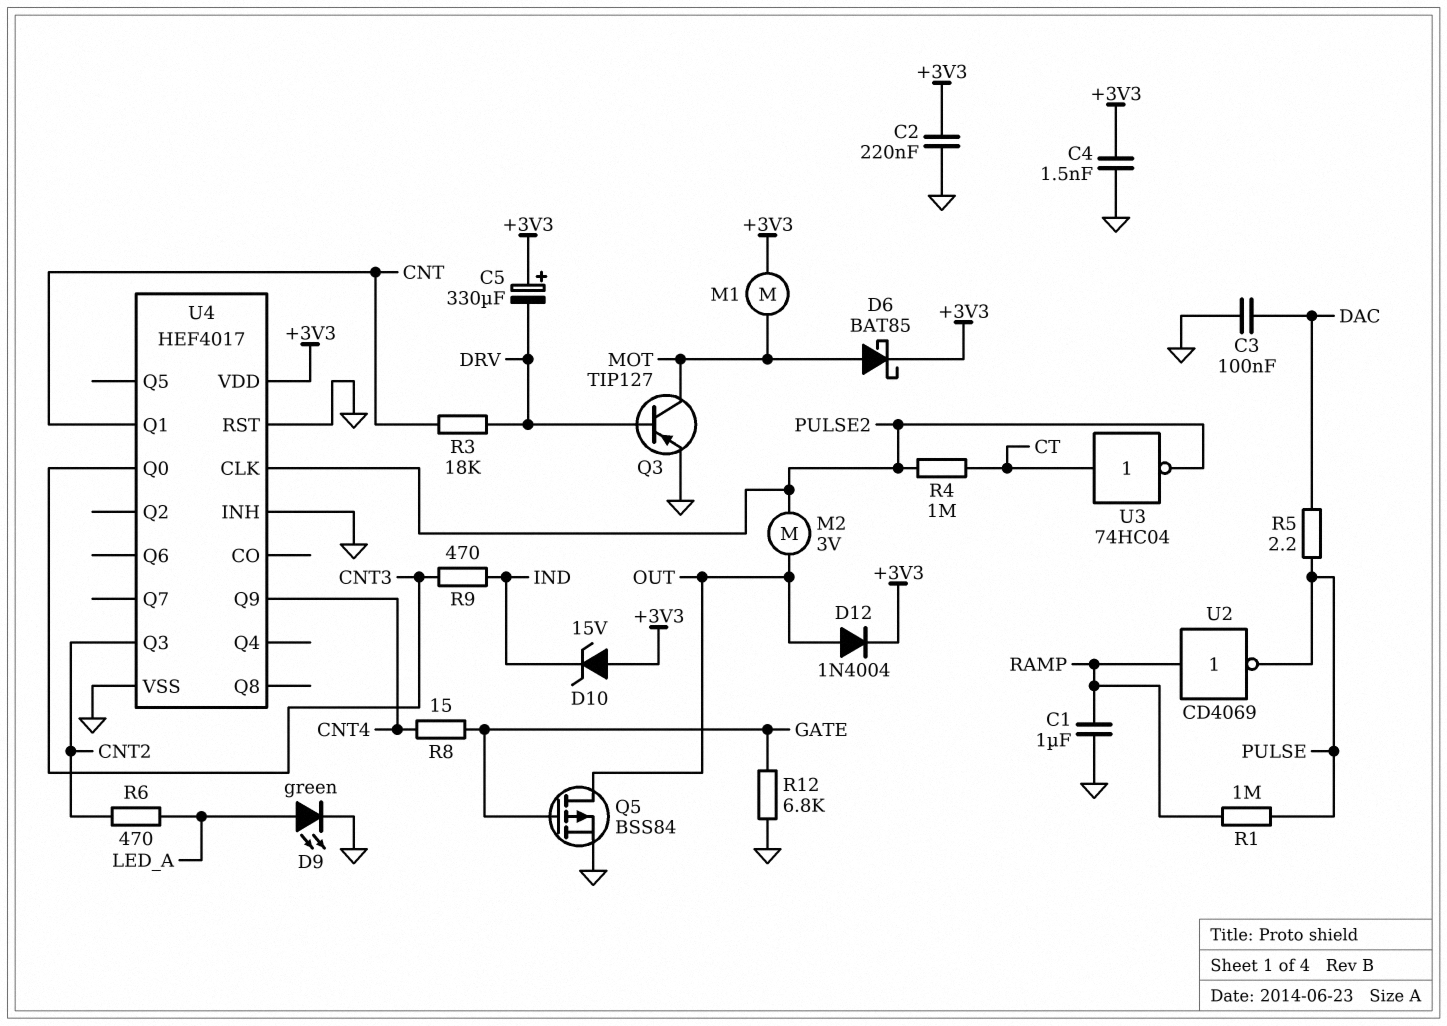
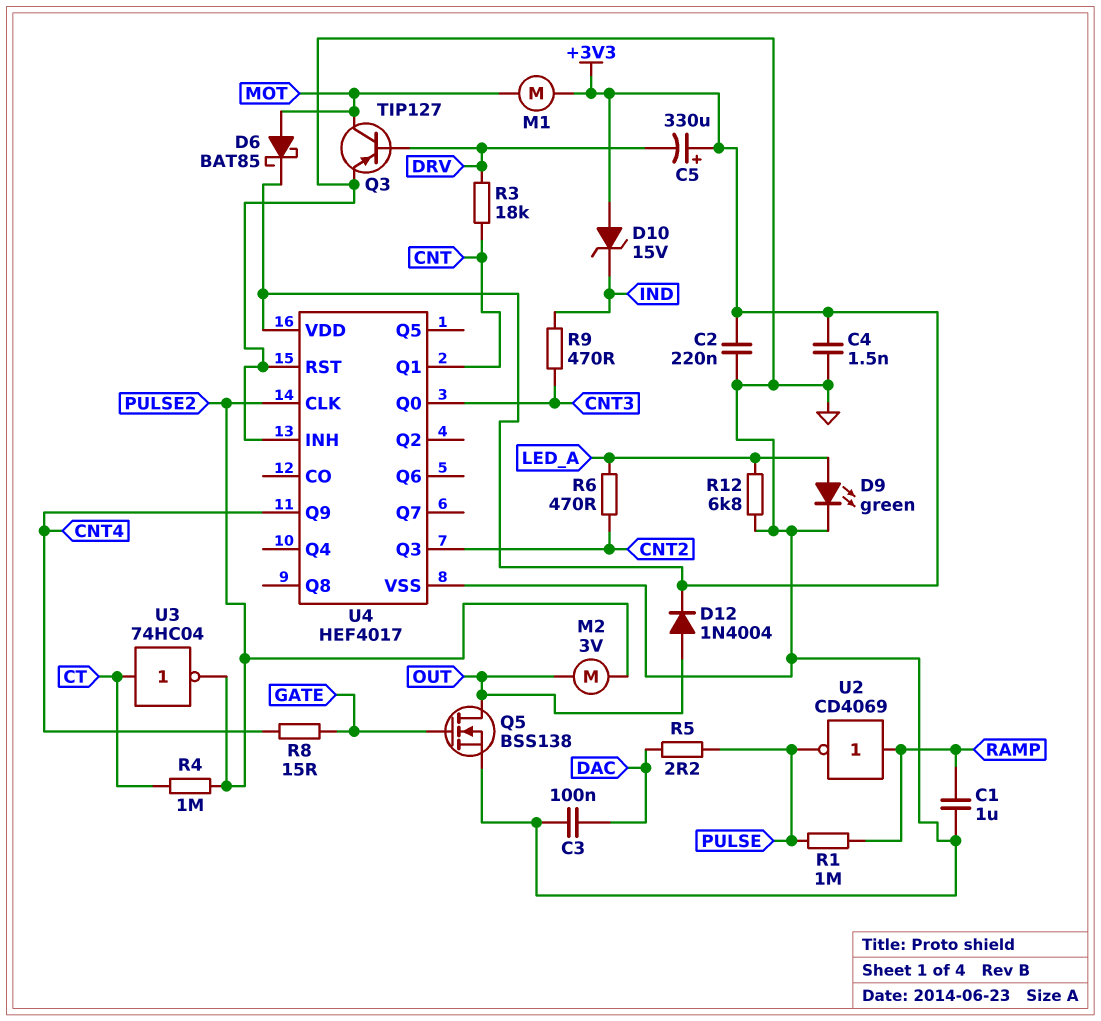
Q5: PMOS BSS84 (G GATE, D OUT, S GND) -> NMOS BSS138 (G GATE, D OUT, S GND)
R12: 6.8k (GATE, GND) -> 6.8k (GND, LED_A)

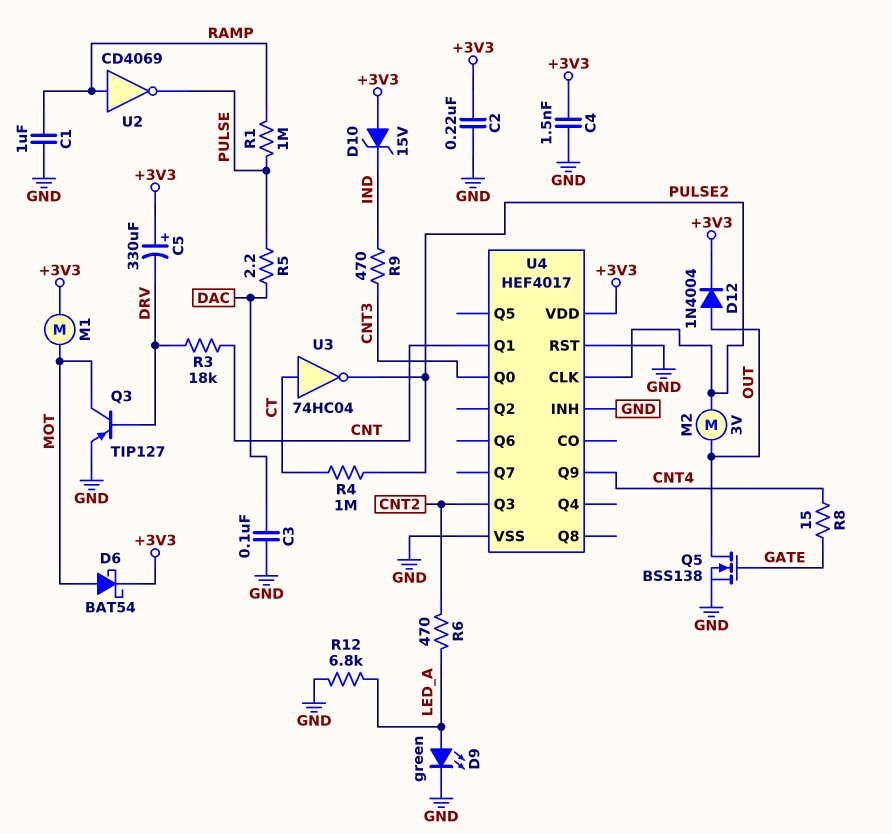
D6: schottky BAT85 (A MOT, K +3V3) -> schottky BAT54 (A MOT, K +3V3)

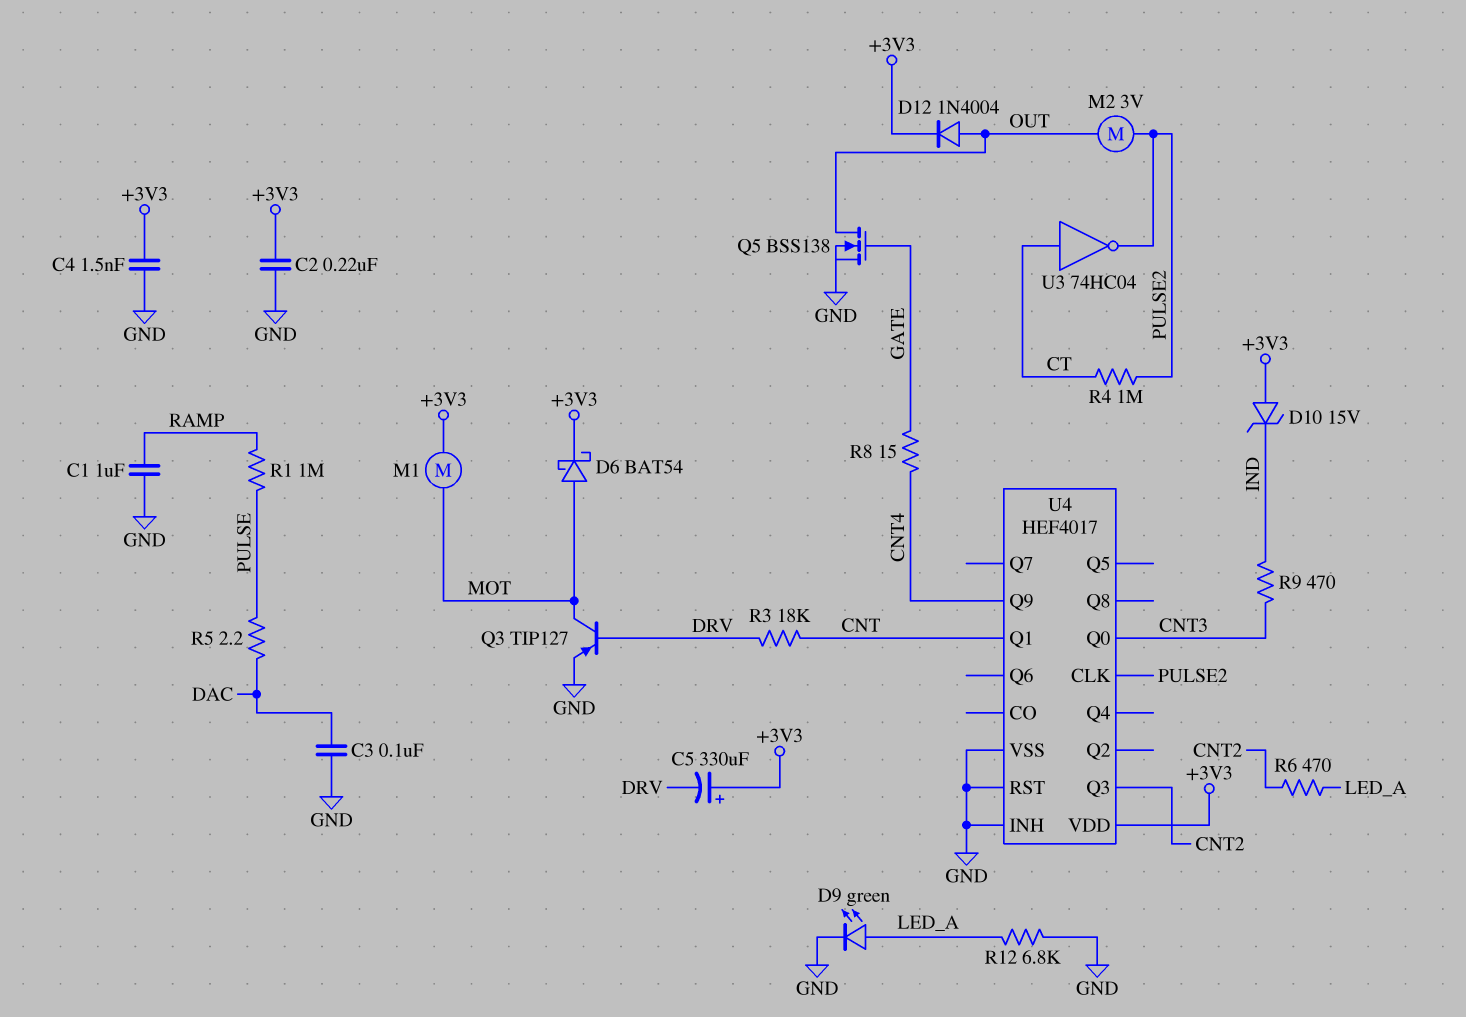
U2: NOT CD4069 (in RAMP, out PULSE) -> none

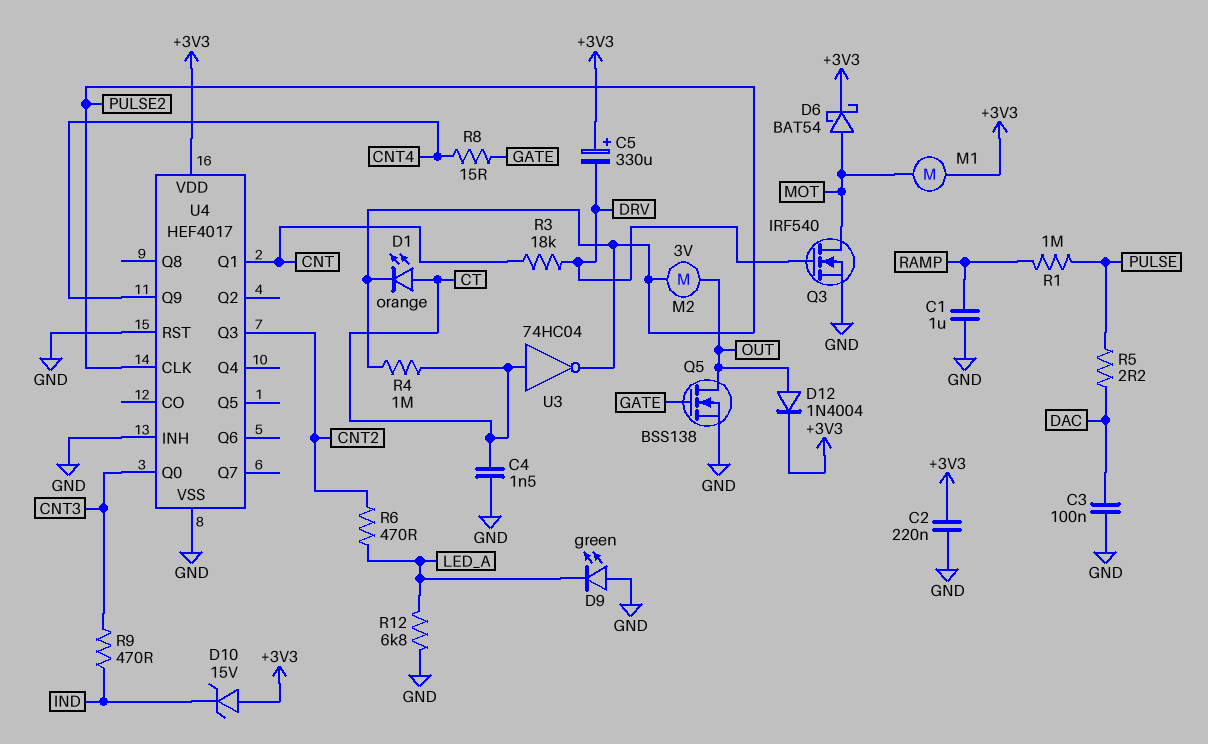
C4: 1.5nF (+3V3, GND) -> 1.5nF (CT, GND)
D1: none -> LED orange (A CT, K PULSE2)
D9: LED green (A LED_A, K GND) -> LED green (A GND, K LED_A)
Q3: PNP TIP127 (B DRV, C MOT, E GND) -> NMOS IRF540 (G DRV, D MOT, S GND)

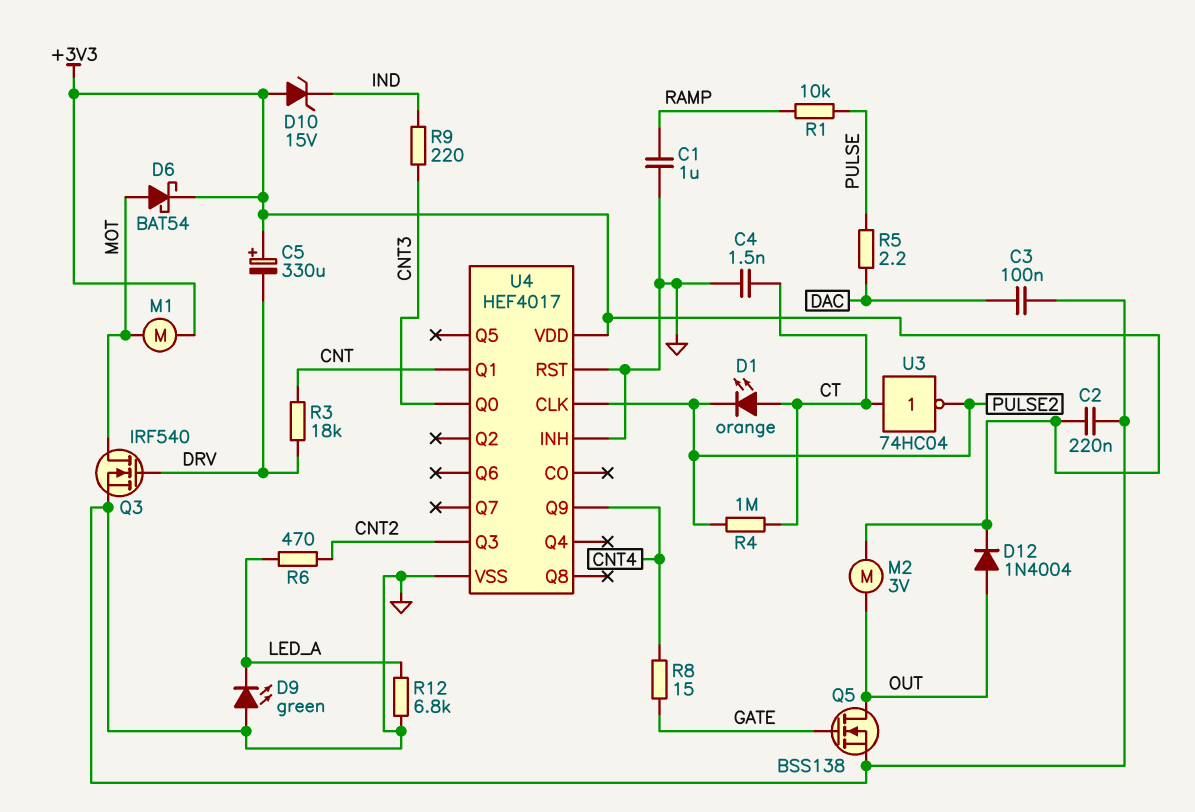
M2: motor 3V (OUT, PULSE2) -> motor 3V (+3V3, OUT)
R1: 1M (PULSE, RAMP) -> 10k (PULSE, RAMP)
R9: 470 (CNT3, IND) -> 220 (CNT3, IND)

